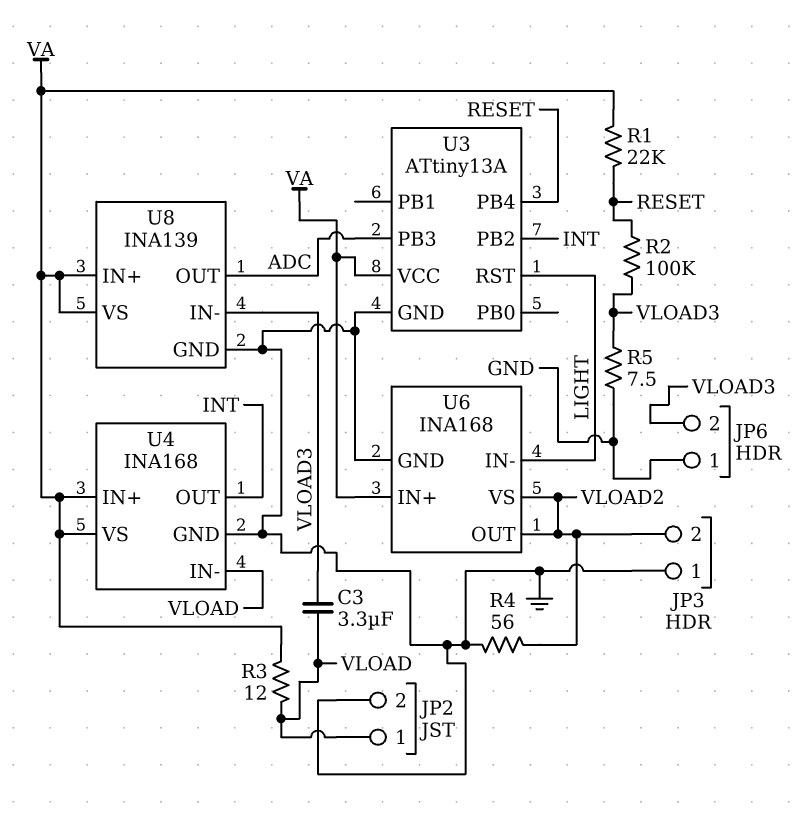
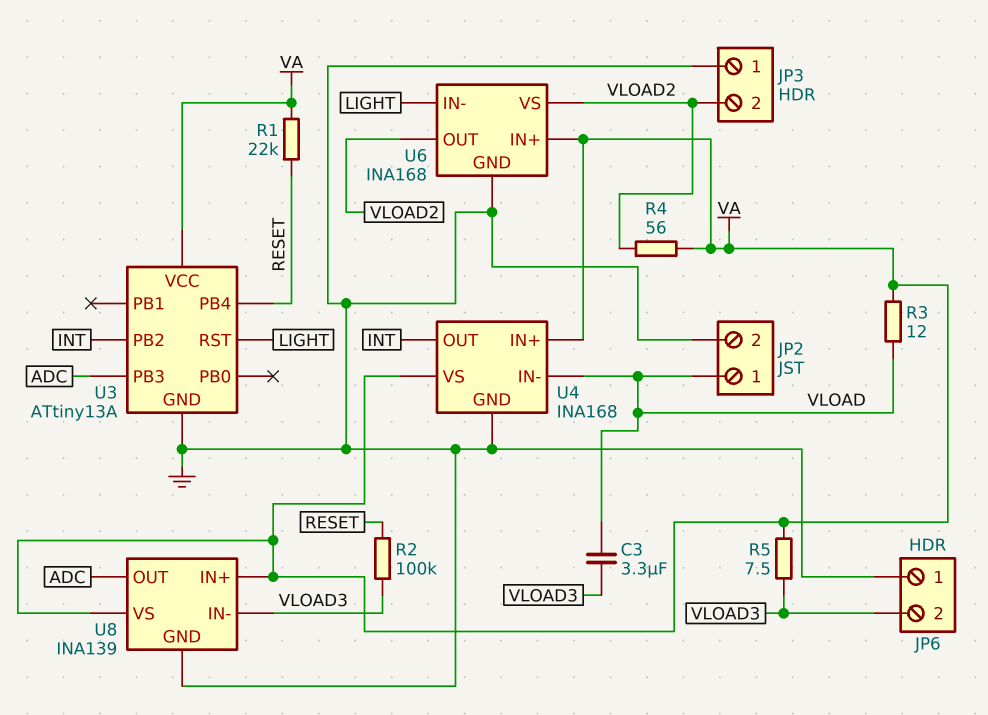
R4: 56 (GND, VLOAD2) -> 56 (VA, VLOAD2)
R5: 7.5 (GND, VLOAD3) -> 7.5 (VA, VLOAD3)

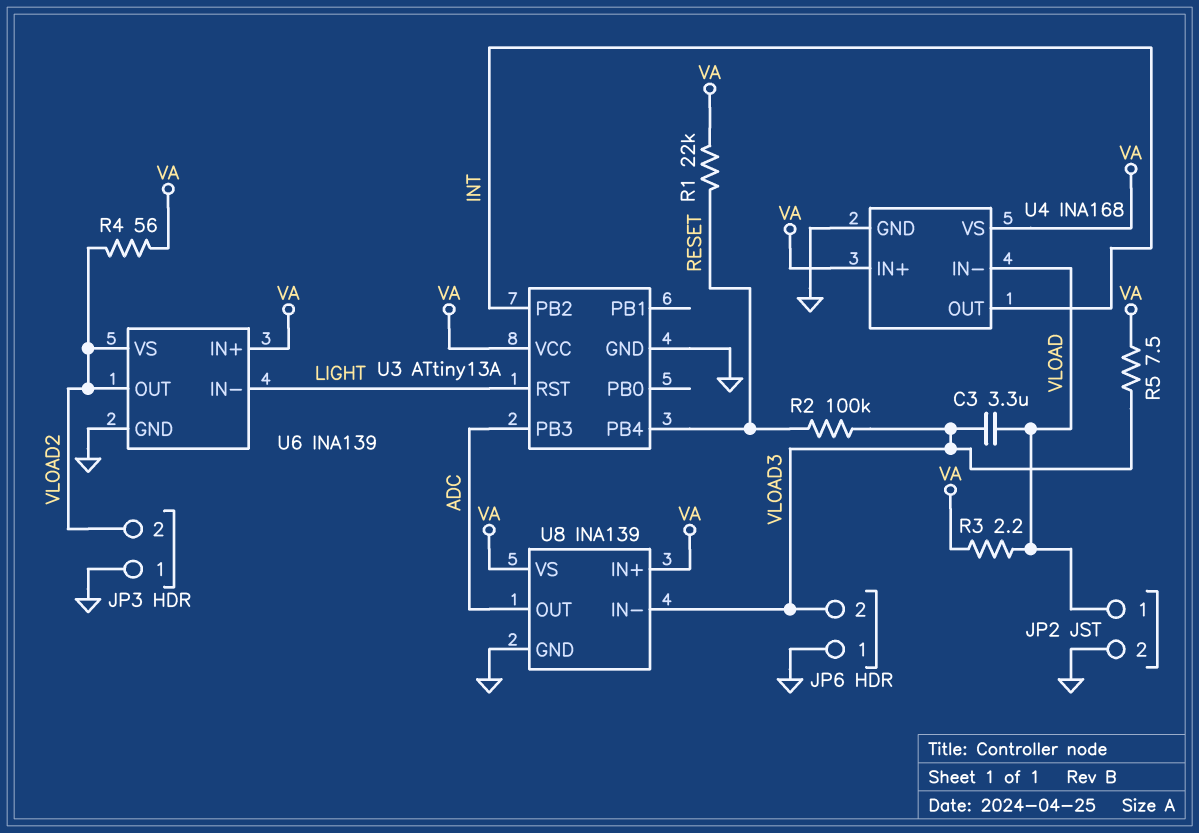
R3: 12 (VA, VLOAD) -> 2.2 (VA, VLOAD)
U6: INA168 -> INA139

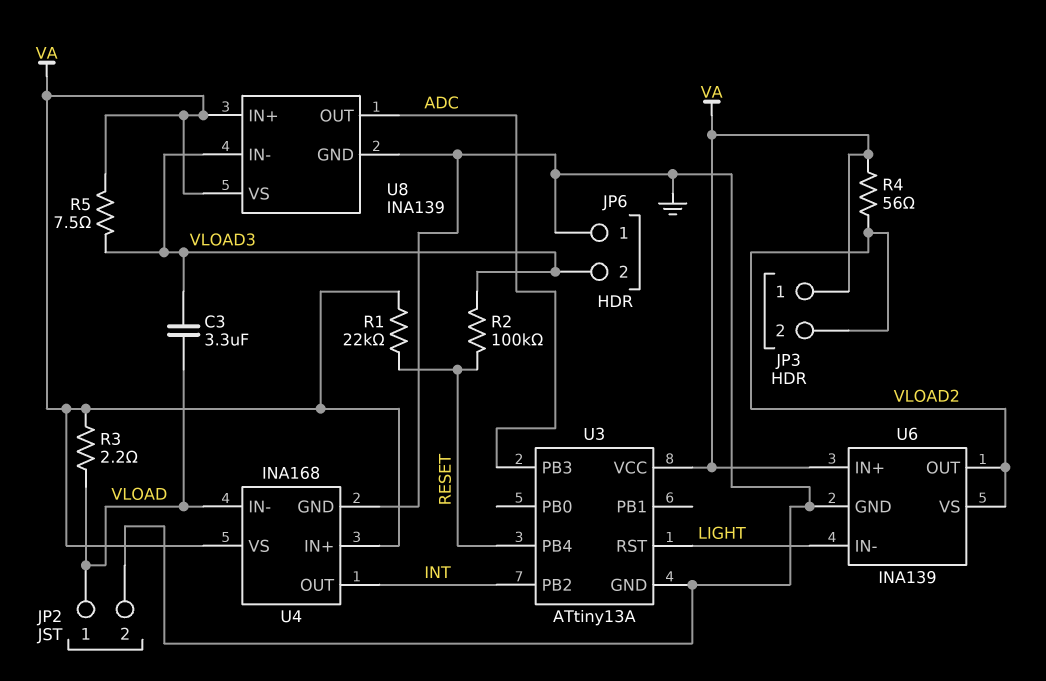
JP3 pin 1: GND -> VA

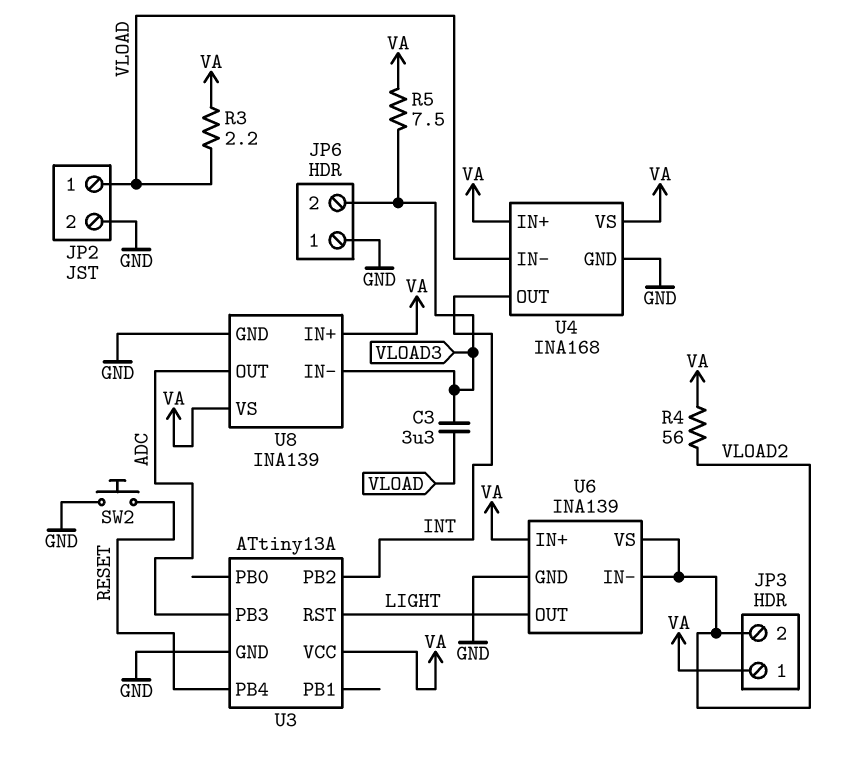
R1: 22k (RESET, VA) -> none
R2: 100k (RESET, VLOAD3) -> none
SW2: none -> button (GND, RESET)
U6 pin IN-: LIGHT -> VLOAD2
U6 pin OUT: VLOAD2 -> LIGHT

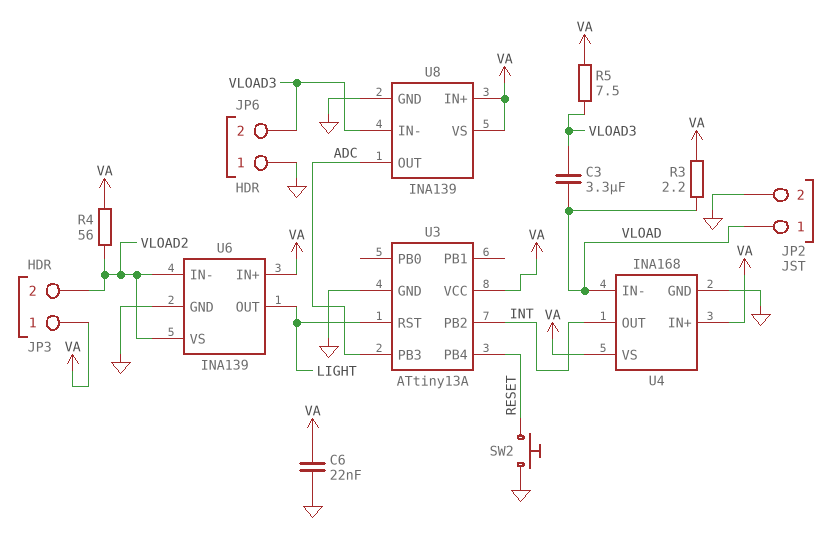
C6: none -> 22nF (GND, VA)

